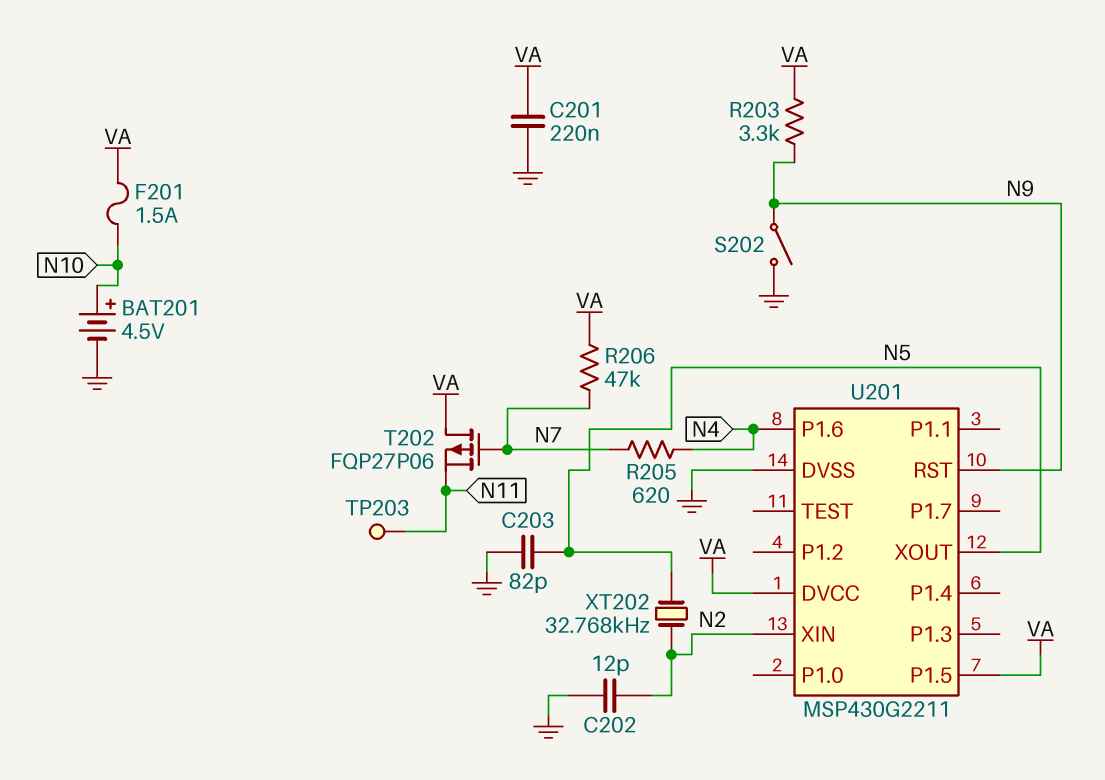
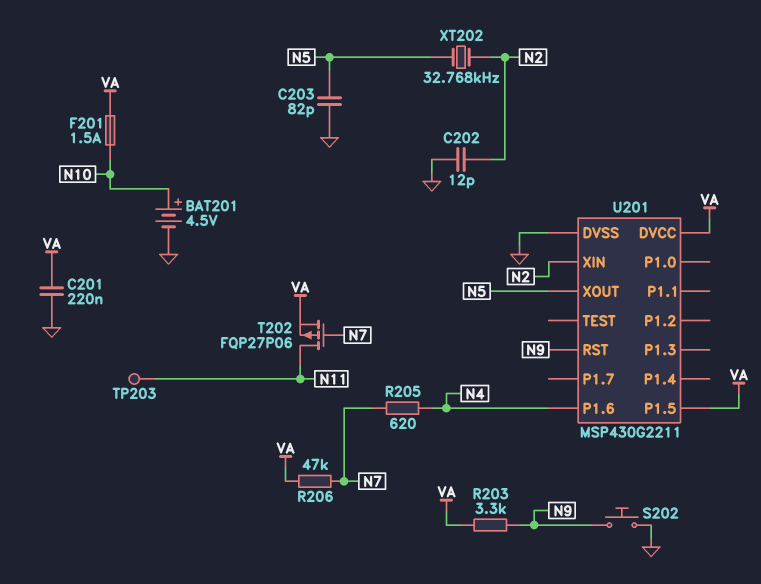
S202: switch (GND, N9) -> button (GND, N9)
T202: PMOS FQP27P06 (G N7, D VA, S N11) -> PMOS FQP27P06 (G N7, D N11, S VA)

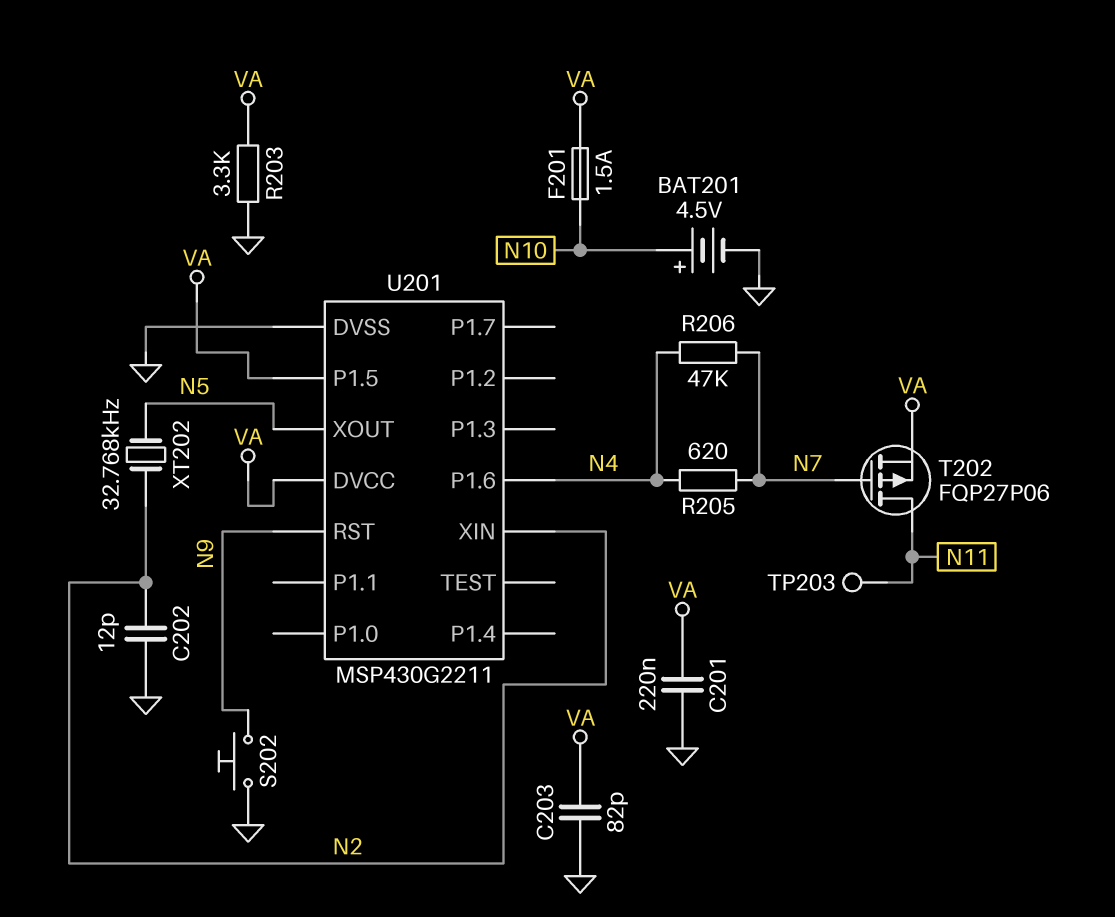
C203: 82pF (GND, N5) -> 82pF (GND, VA)
R203: 3.3k (N9, VA) -> 3.3k (GND, VA)
R206: 47k (N7, VA) -> 47k (N4, N7)

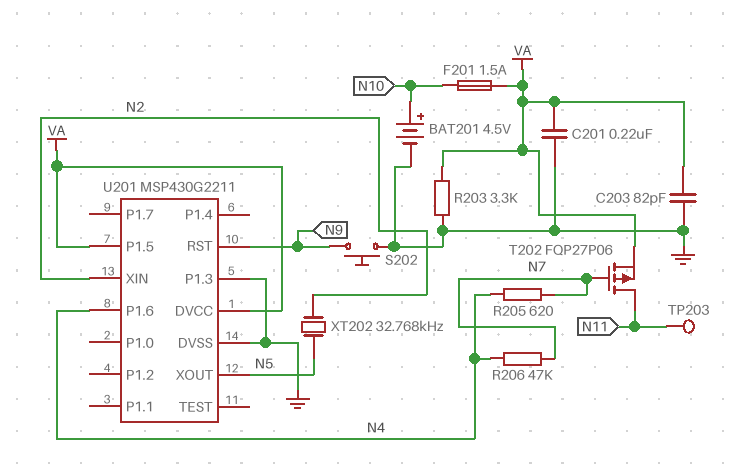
C202: 12pF (GND, N2) -> none
U201 pin P1.3: none -> GND

